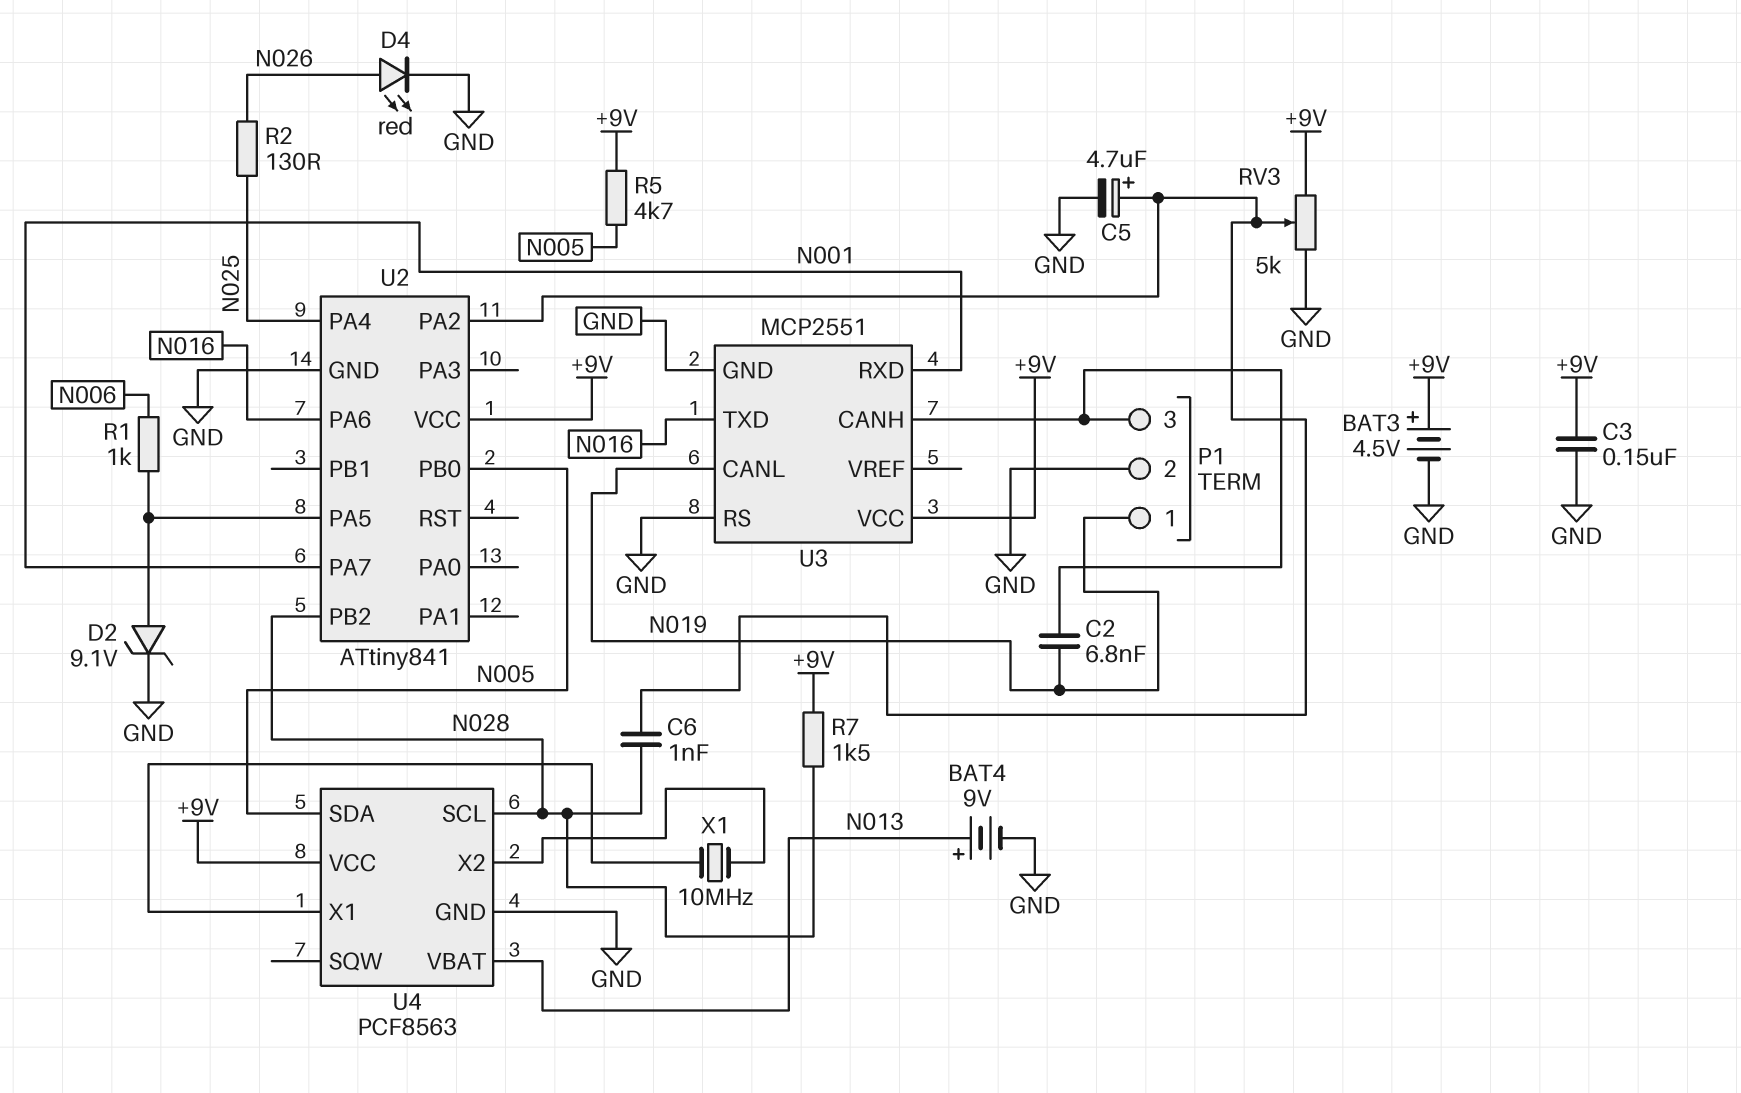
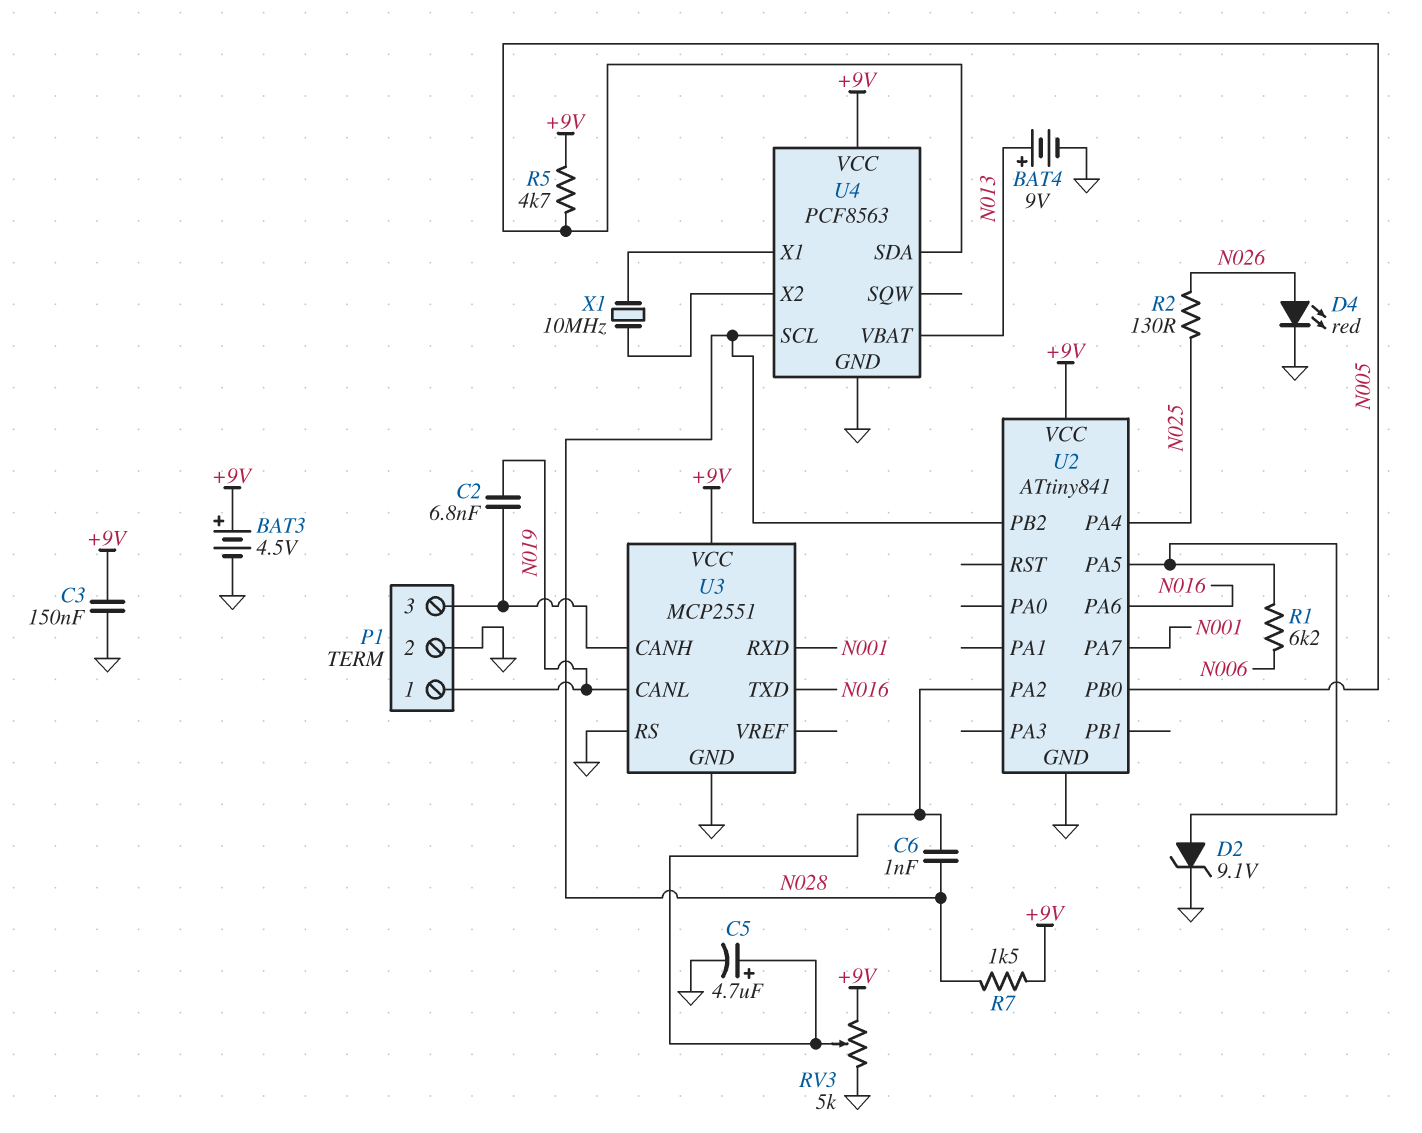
R1: 1k (N006, U2/PA5) -> 6.2k (N006, U2/PA5)

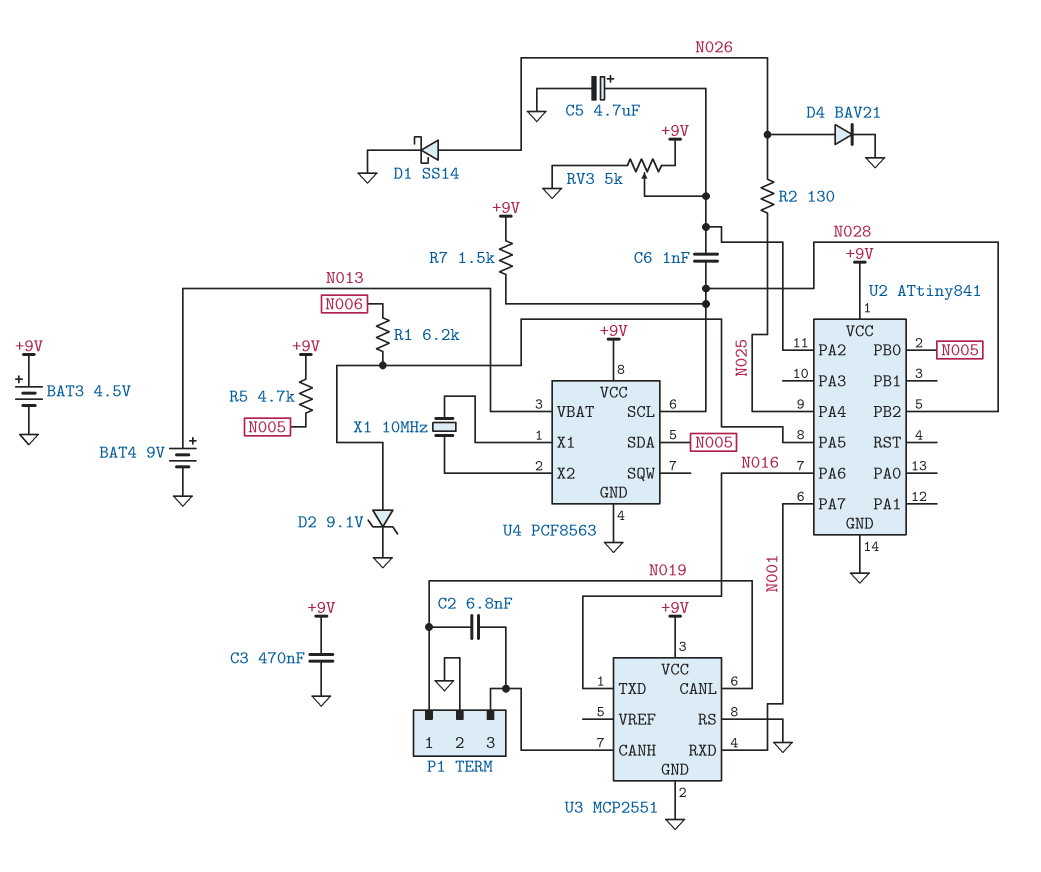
C3: 150nF (+9V, GND) -> 470nF (+9V, GND)
D1: none -> schottky SS14 (A N026, K GND)
D4: LED red (A N026, K GND) -> diode BAV21 (A N026, K GND)

